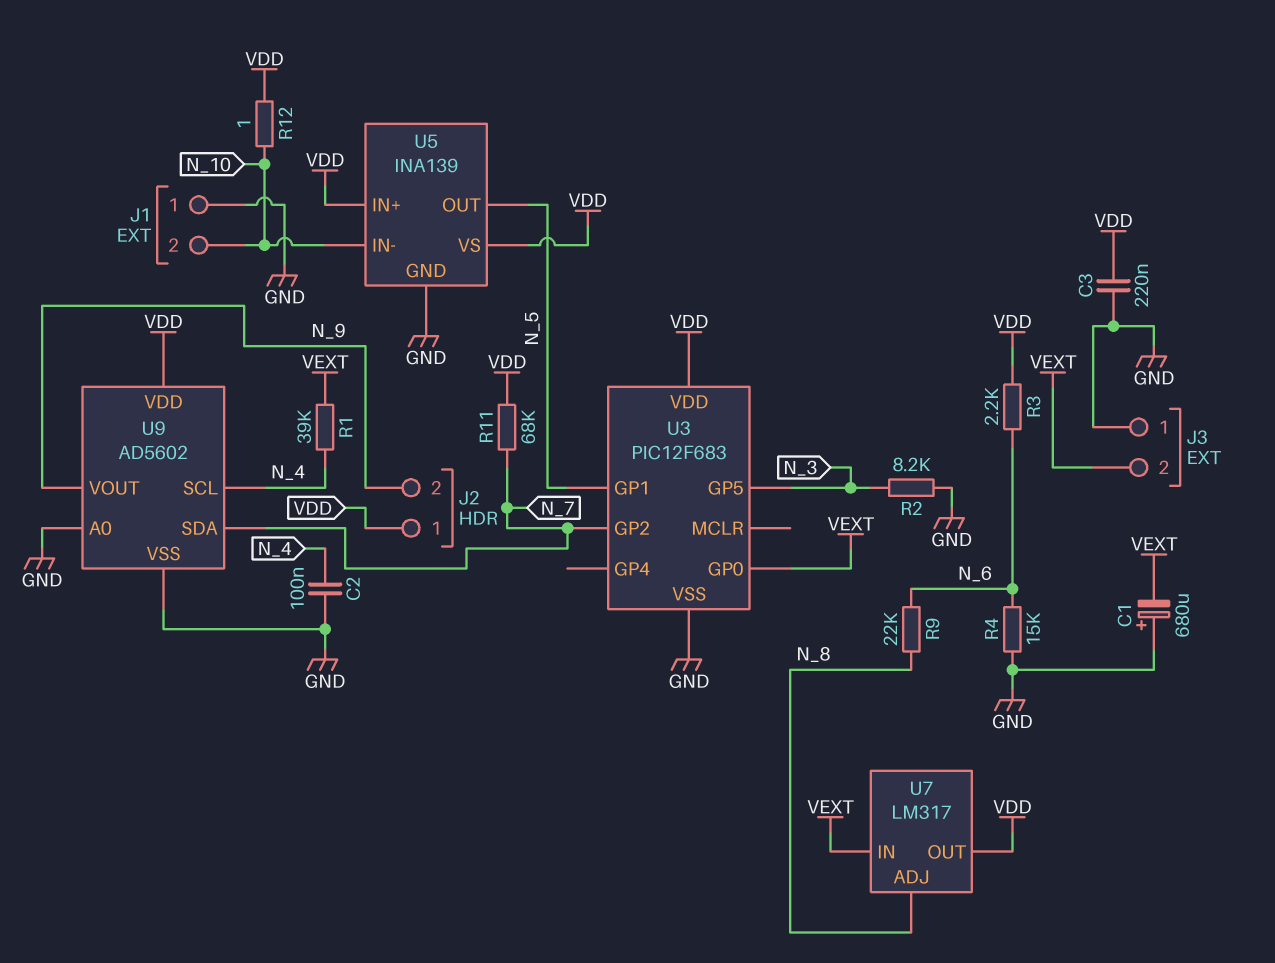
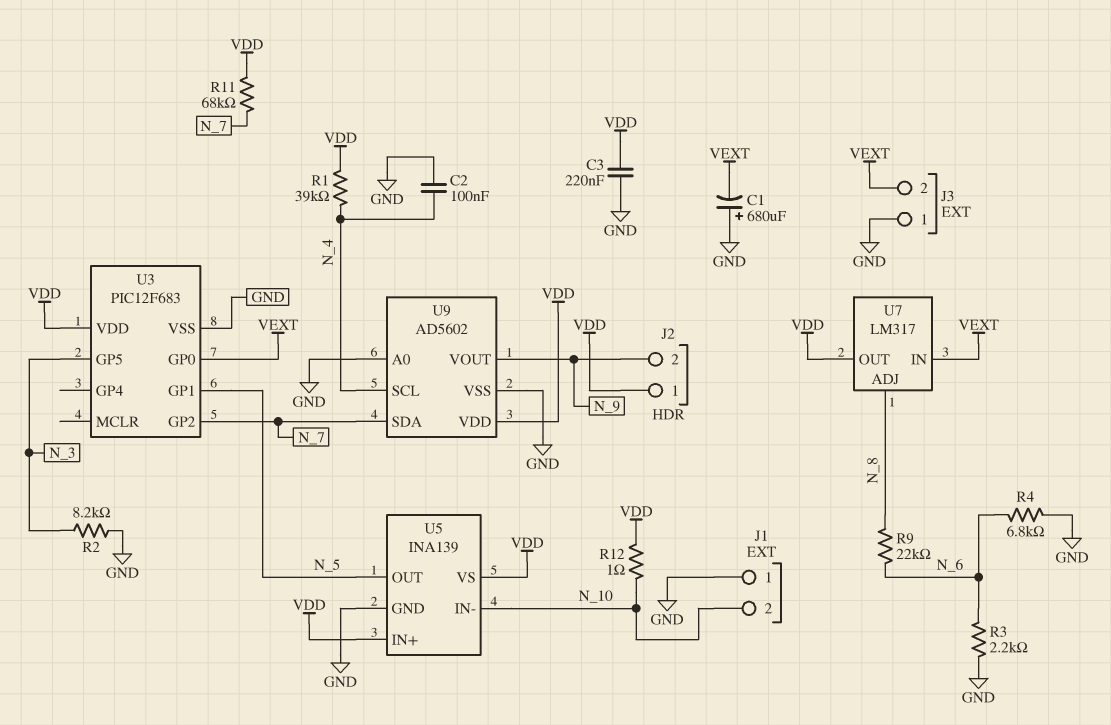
R1: 39k (N_4, VEXT) -> 39k (N_4, VDD)
R3: 2.2k (N_6, VDD) -> 2.2k (GND, N_6)
R4: 15k (GND, N_6) -> 6.8k (GND, N_6)

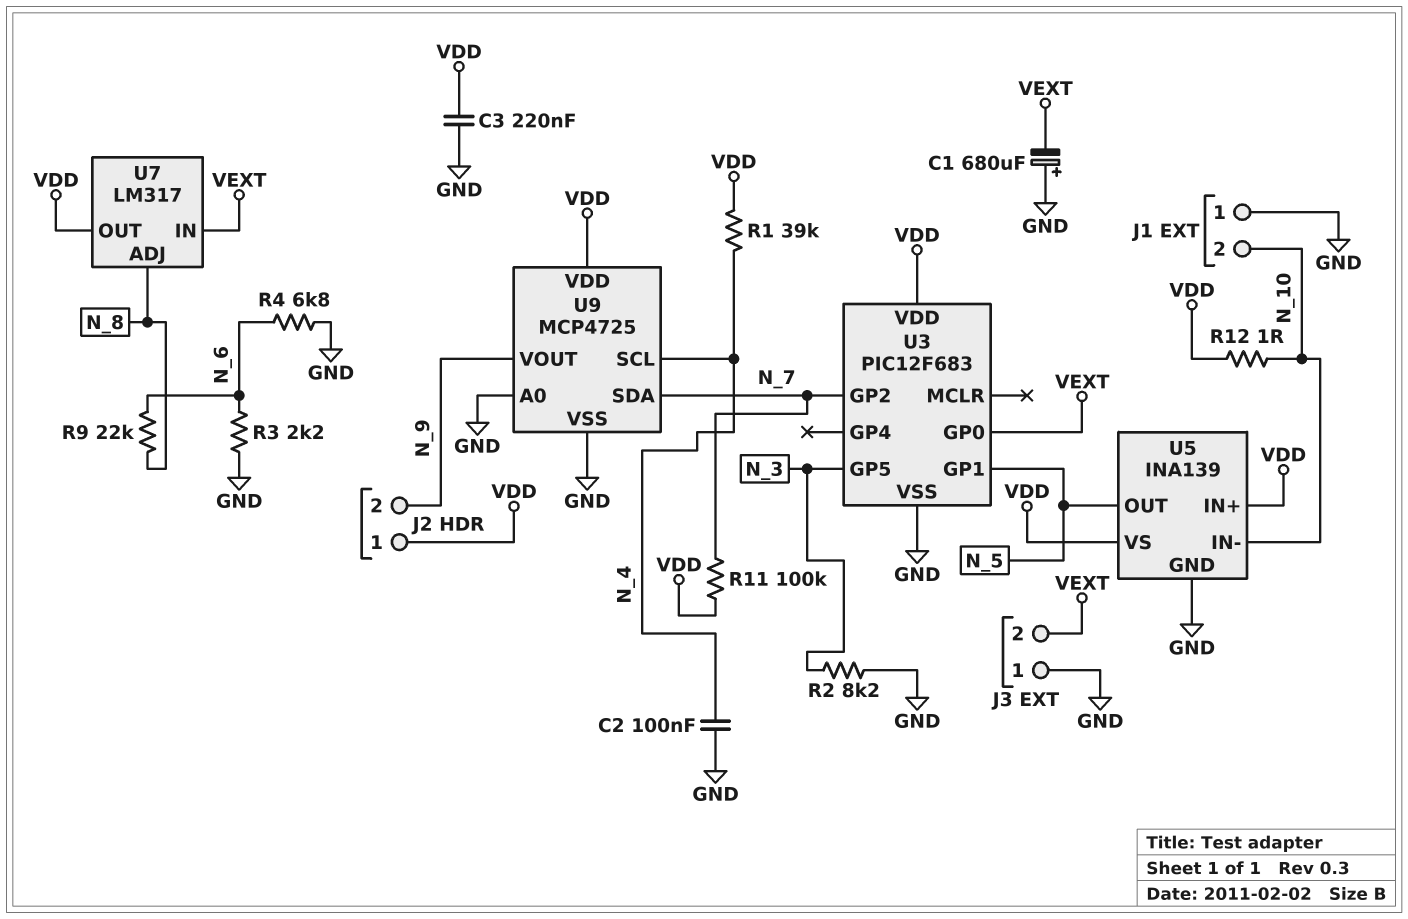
R11: 68k (N_7, VDD) -> 100k (N_7, VDD)
U9: AD5602 -> MCP4725

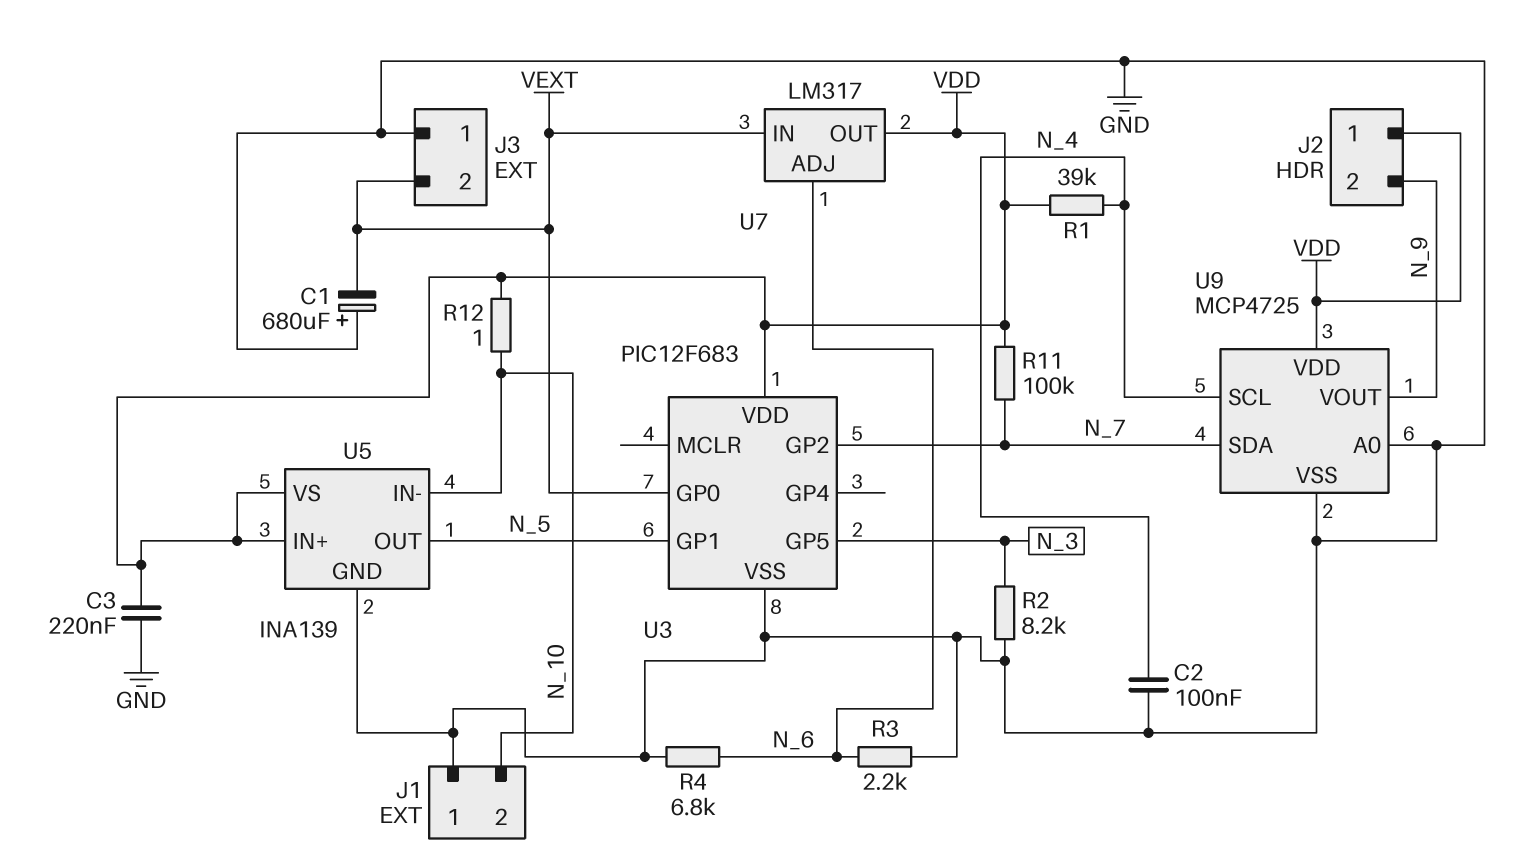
R9: 22k (N_6, N_8) -> none
U7 pin ADJ: N_8 -> N_6

